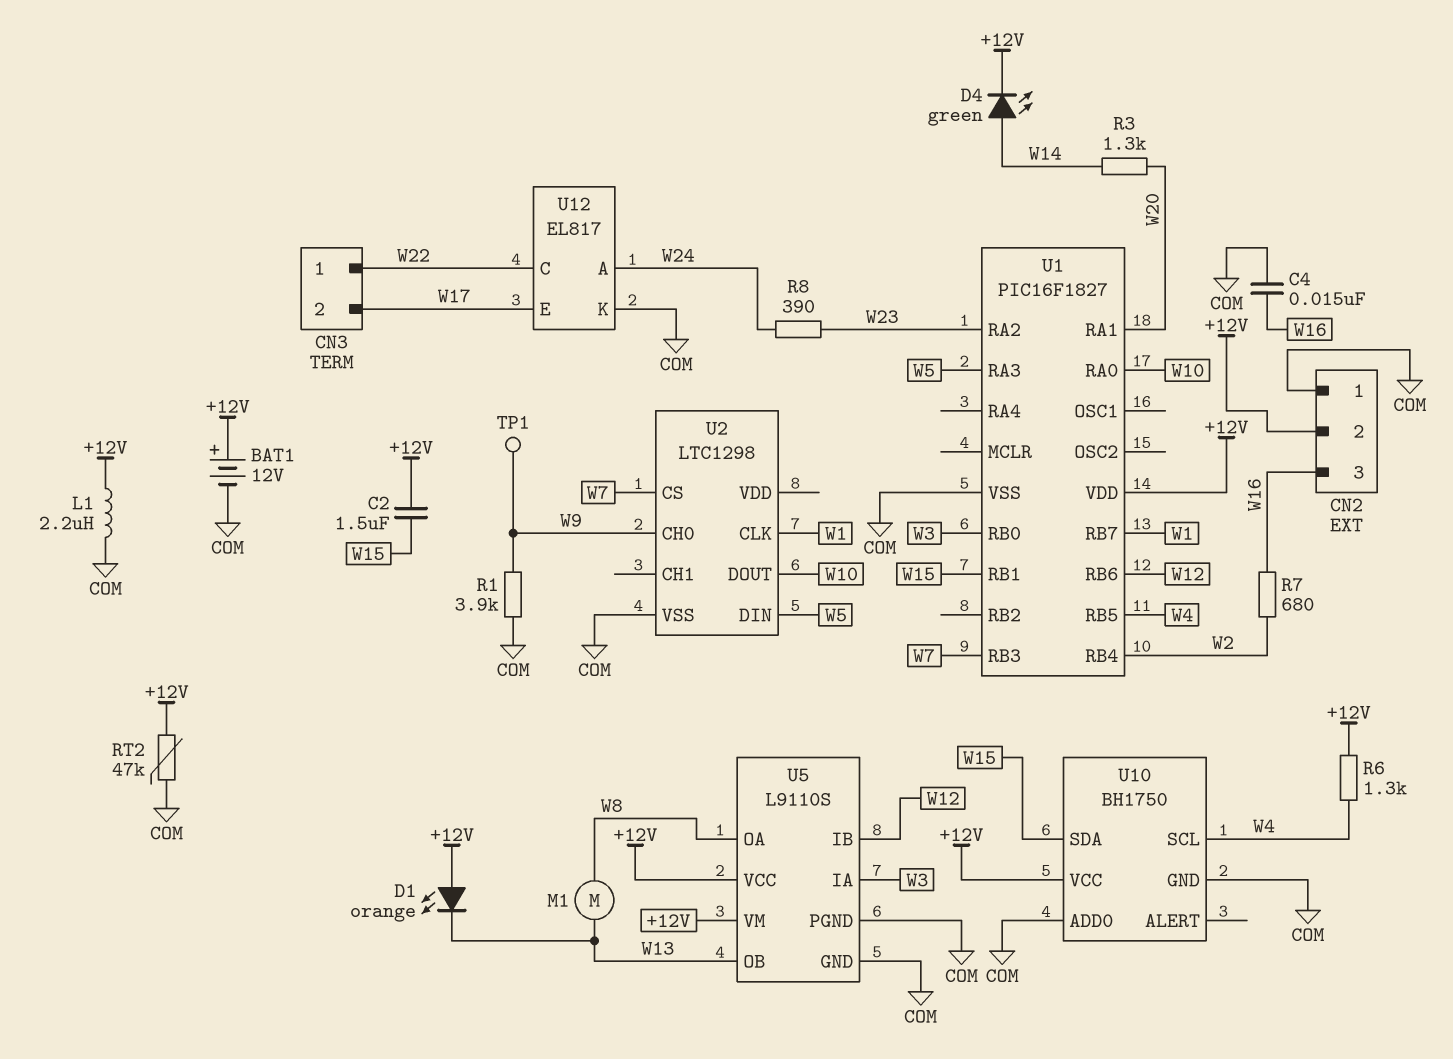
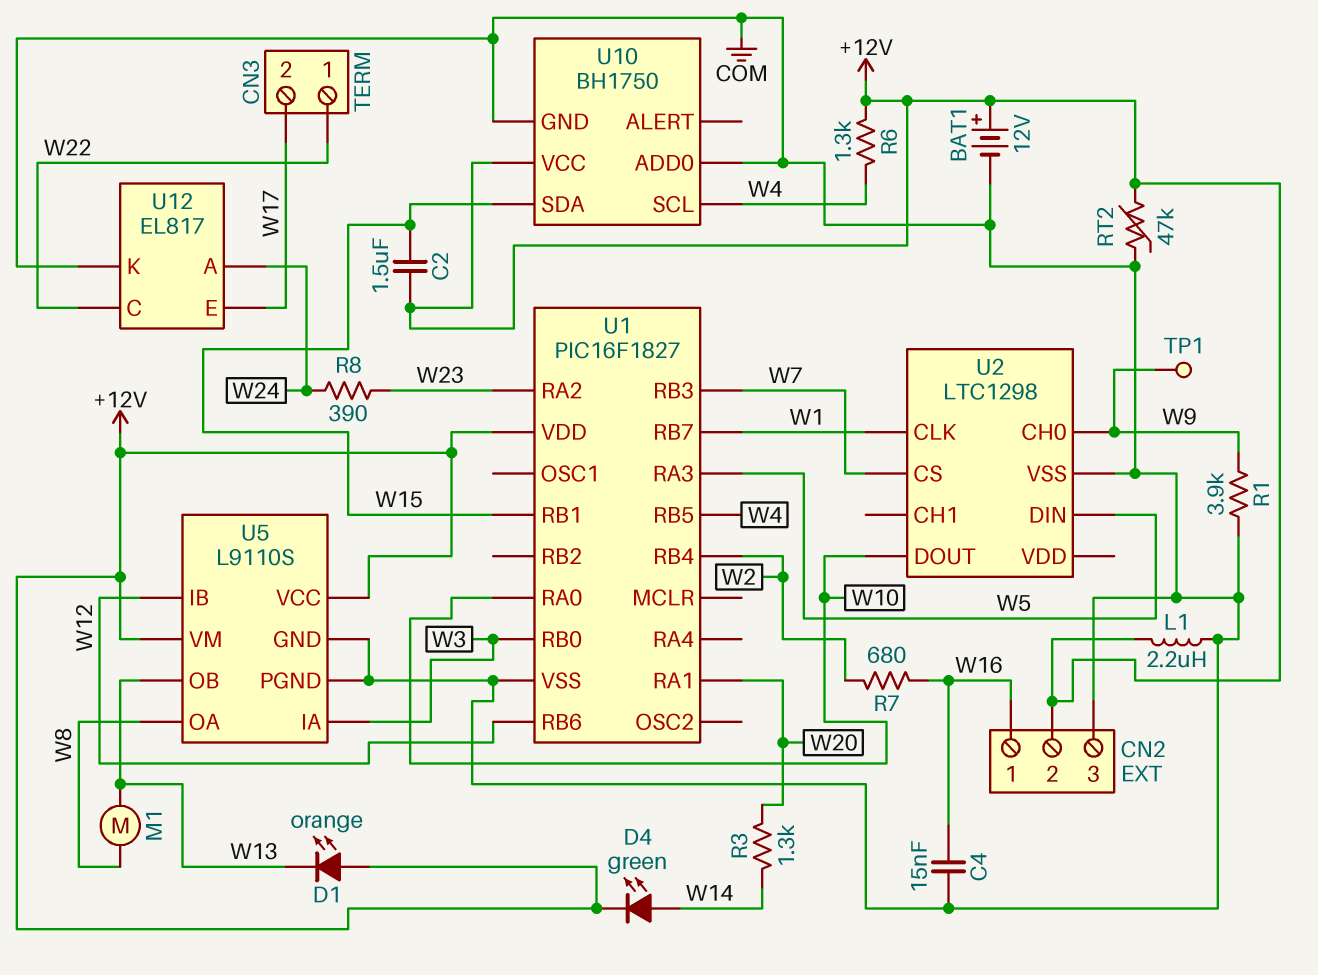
CN2 pin 1: COM -> W16
CN2 pin 3: W16 -> COM

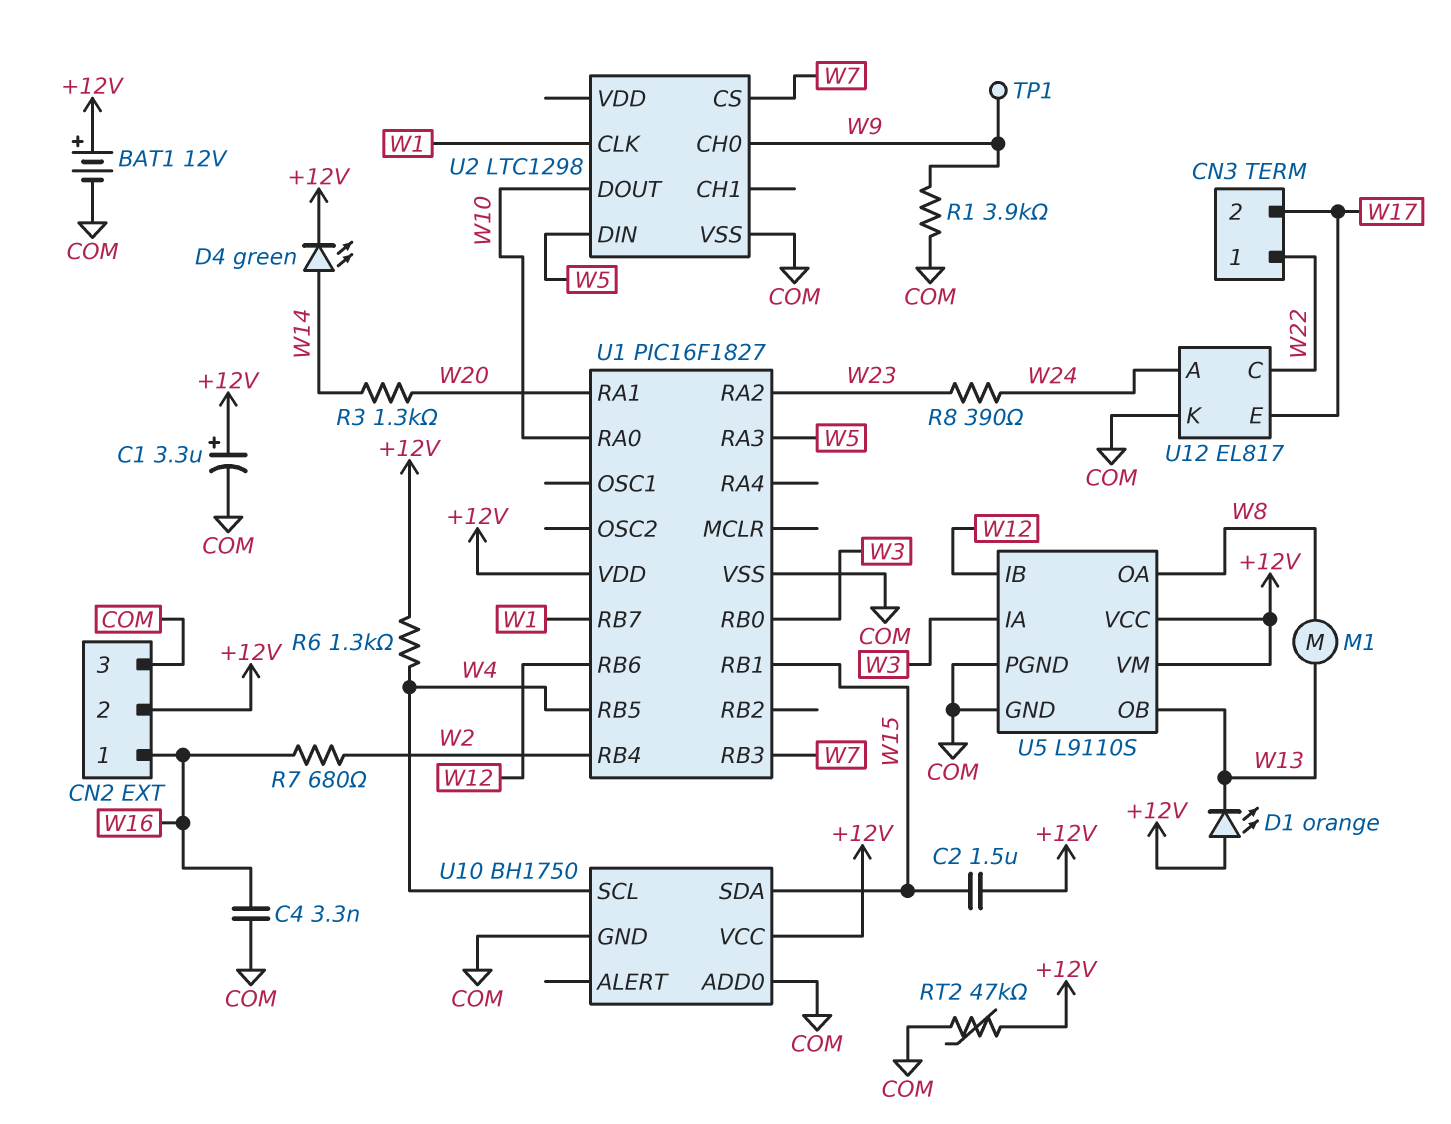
C1: none -> 3.3uF (plus +12V, minus COM)
C4: 15nF (COM, W16) -> 3.3nF (COM, W16)
L1: 2.2uH (+12V, COM) -> none

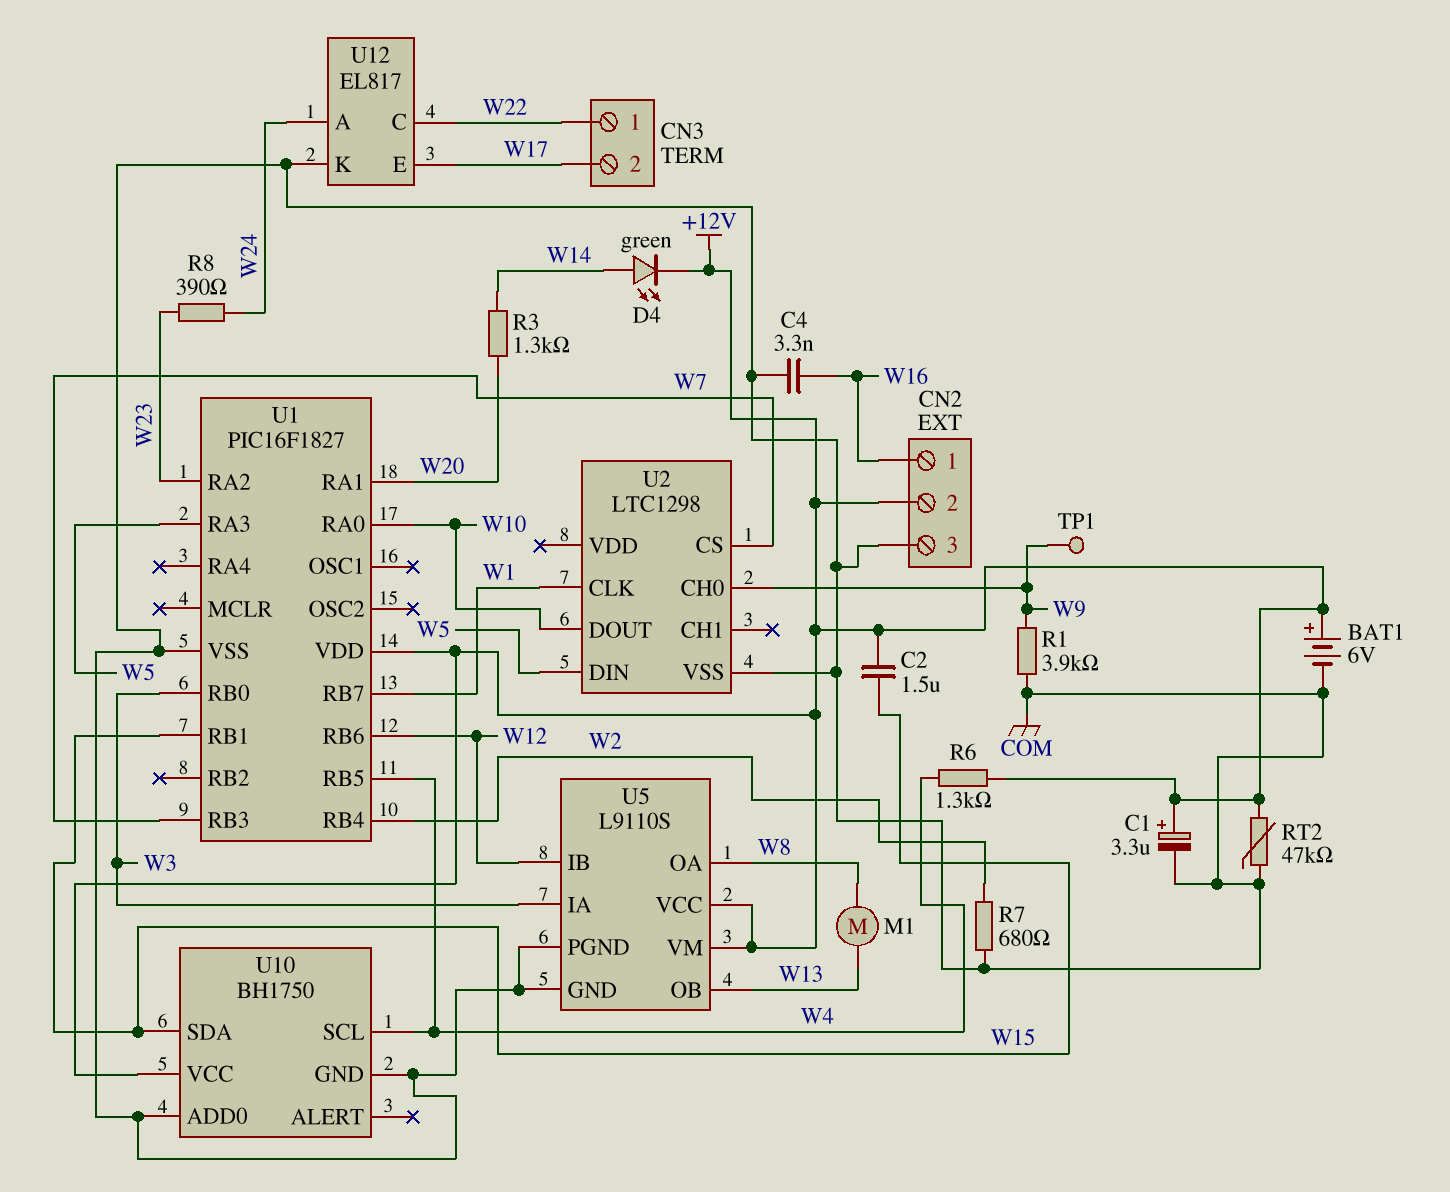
BAT1: 12V (plus +12V, minus COM) -> 6V (plus +12V, minus COM)
D1: LED orange (A +12V, K W13) -> none
R7: 680 (W2, W16) -> 680 (COM, W2)

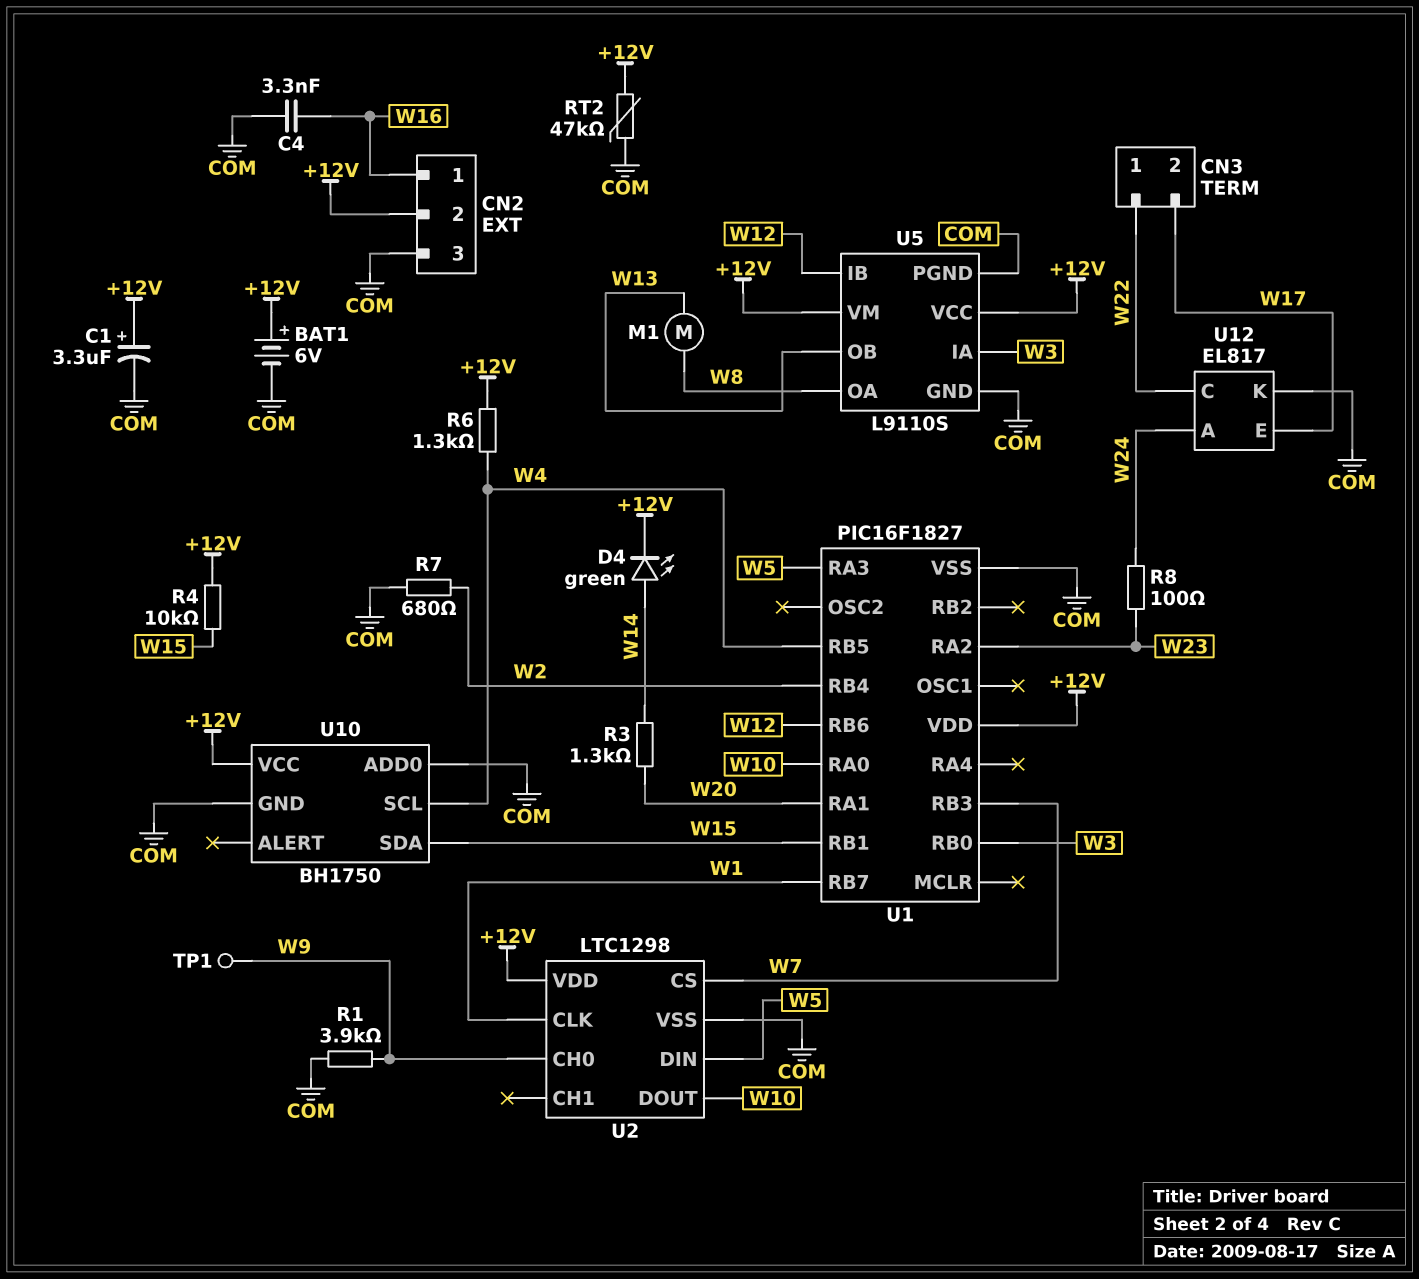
C2: 1.5uF (+12V, W15) -> none
R4: none -> 10k (+12V, W15)
R8: 390 (W23, W24) -> 100 (W23, W24)
U2 pin VDD: none -> +12V

